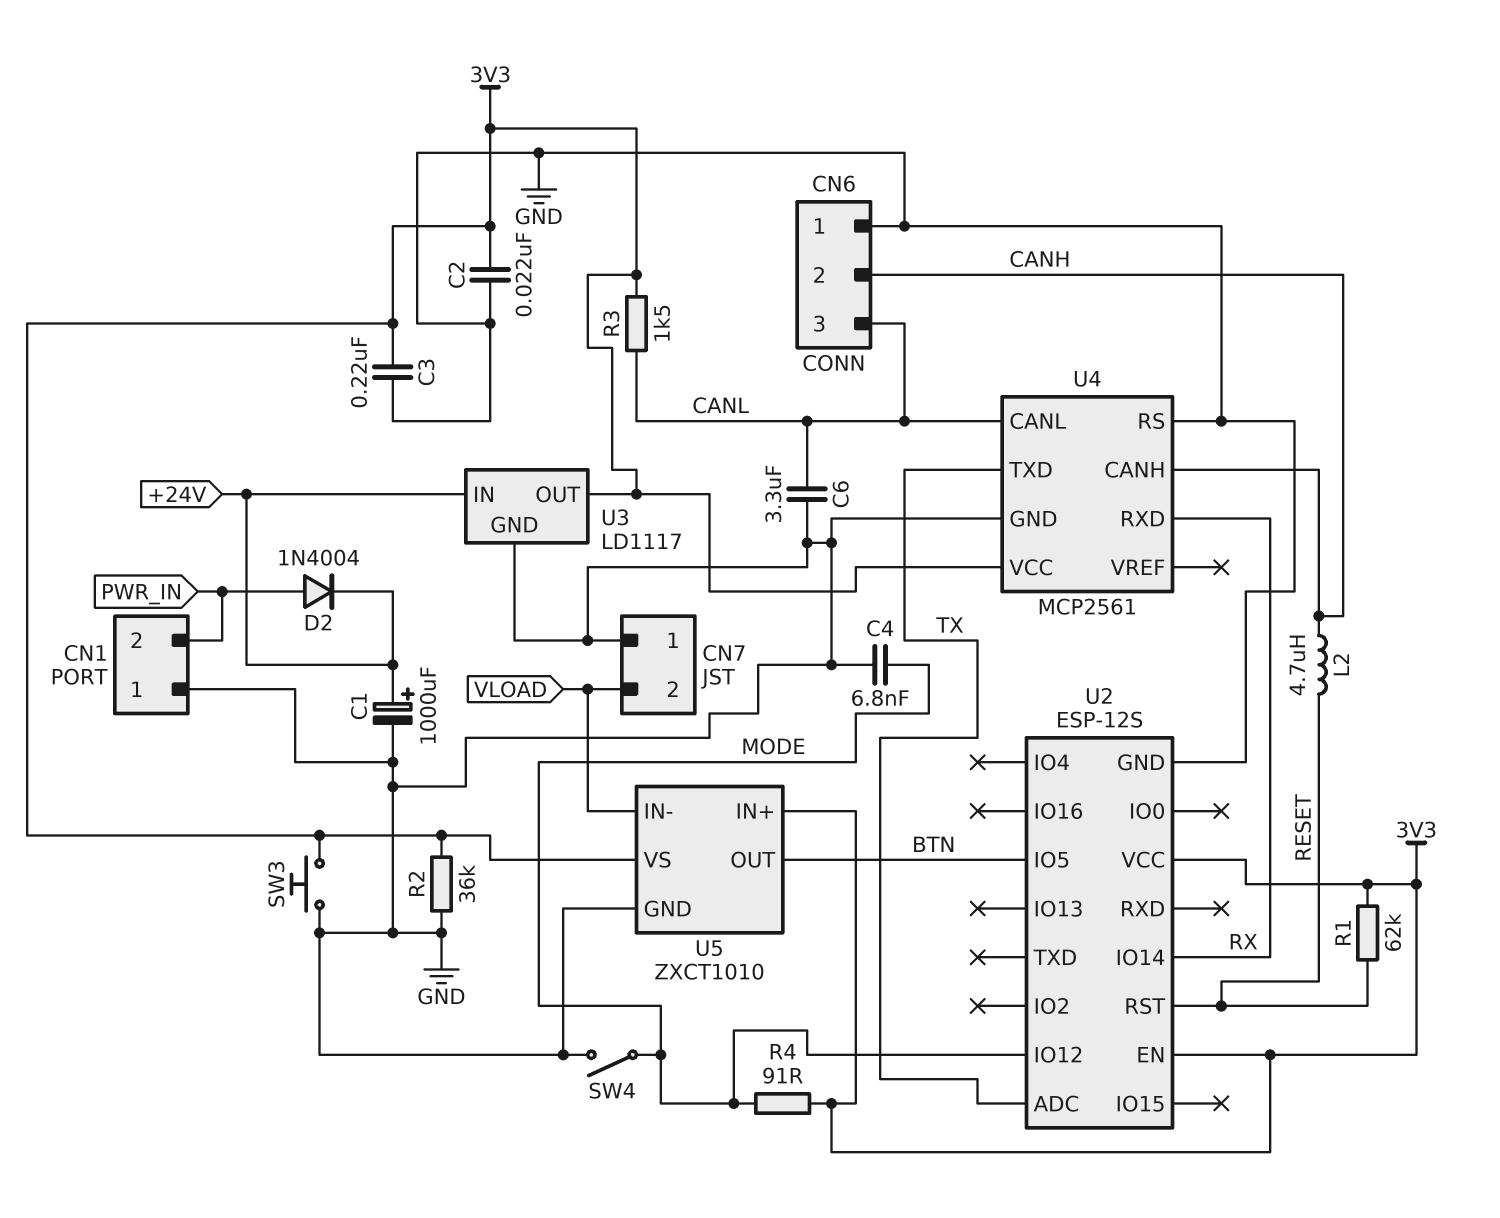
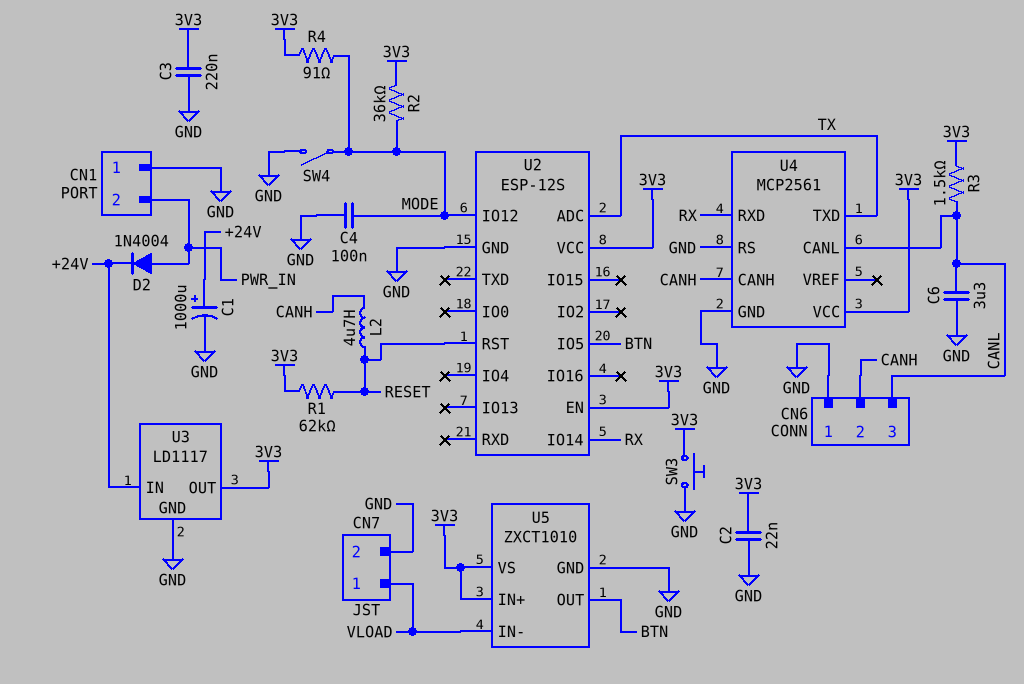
C4: 6.8nF (GND, MODE) -> 100nF (GND, MODE)
CN7 pin 1: GND -> VLOAD
CN7 pin 2: VLOAD -> GND
R2: 36k (3V3, GND) -> 36k (3V3, MODE)

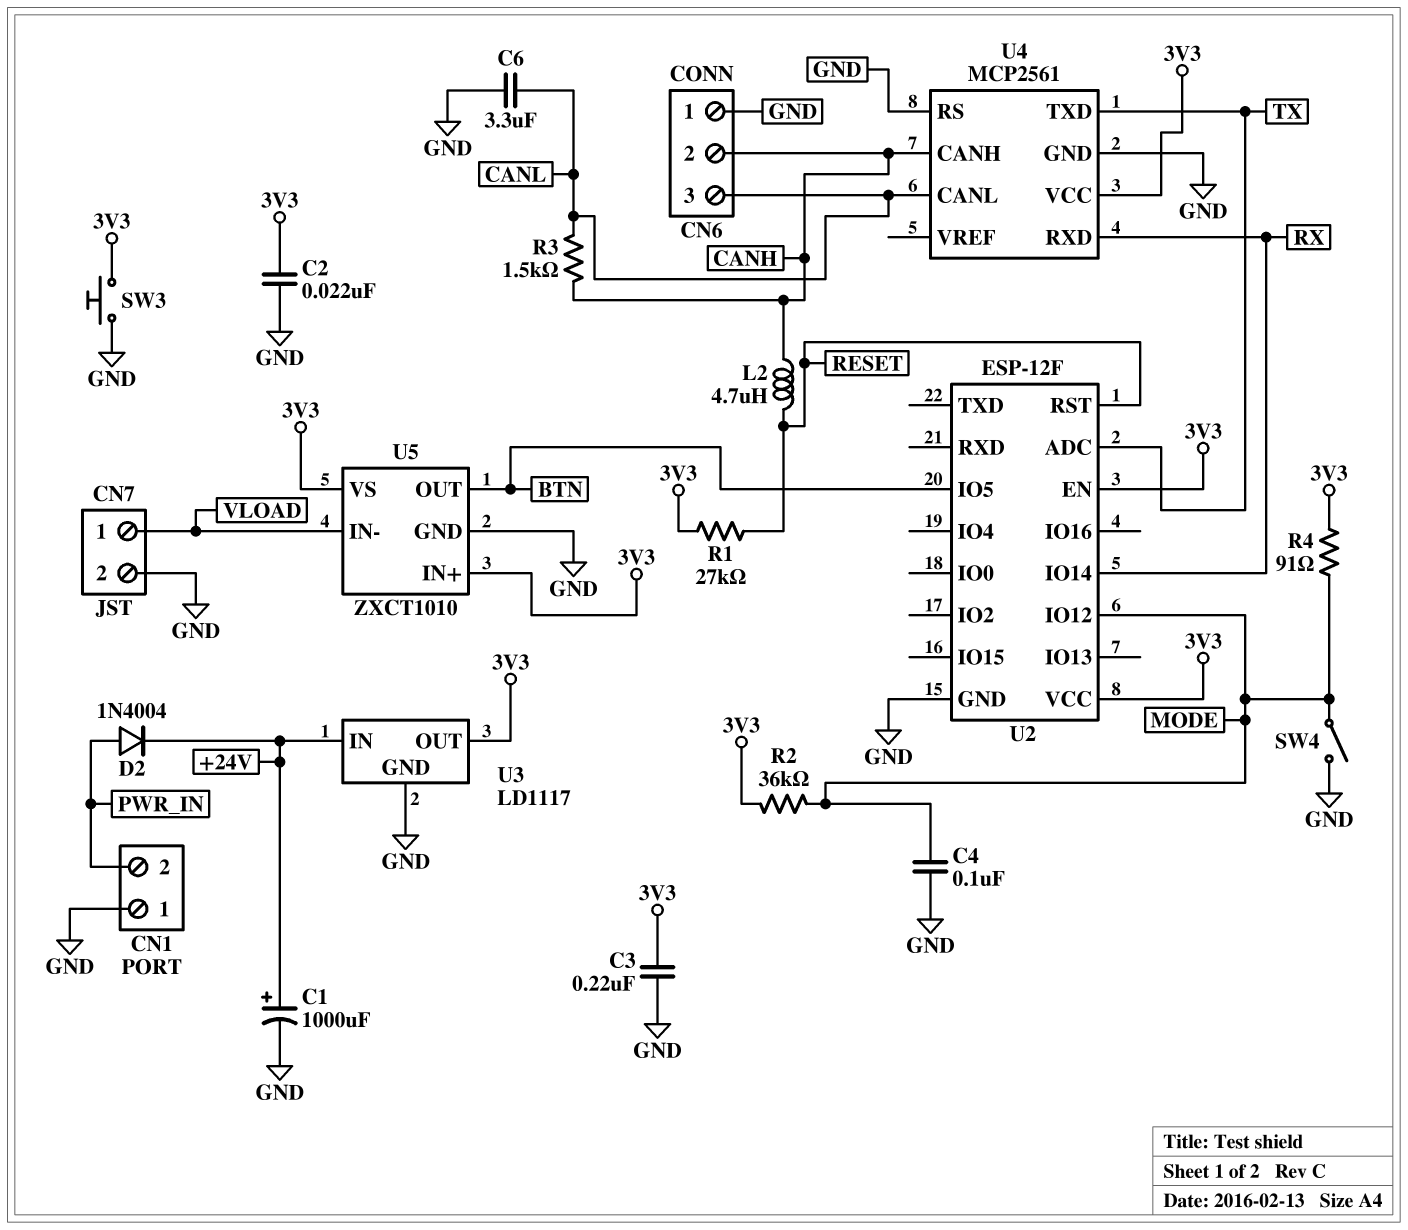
R1: 62k (3V3, RESET) -> 27k (3V3, RESET)
R3: 1.5k (3V3, CANL) -> 1.5k (CANH, CANL)
U2: ESP-12S -> ESP-12F

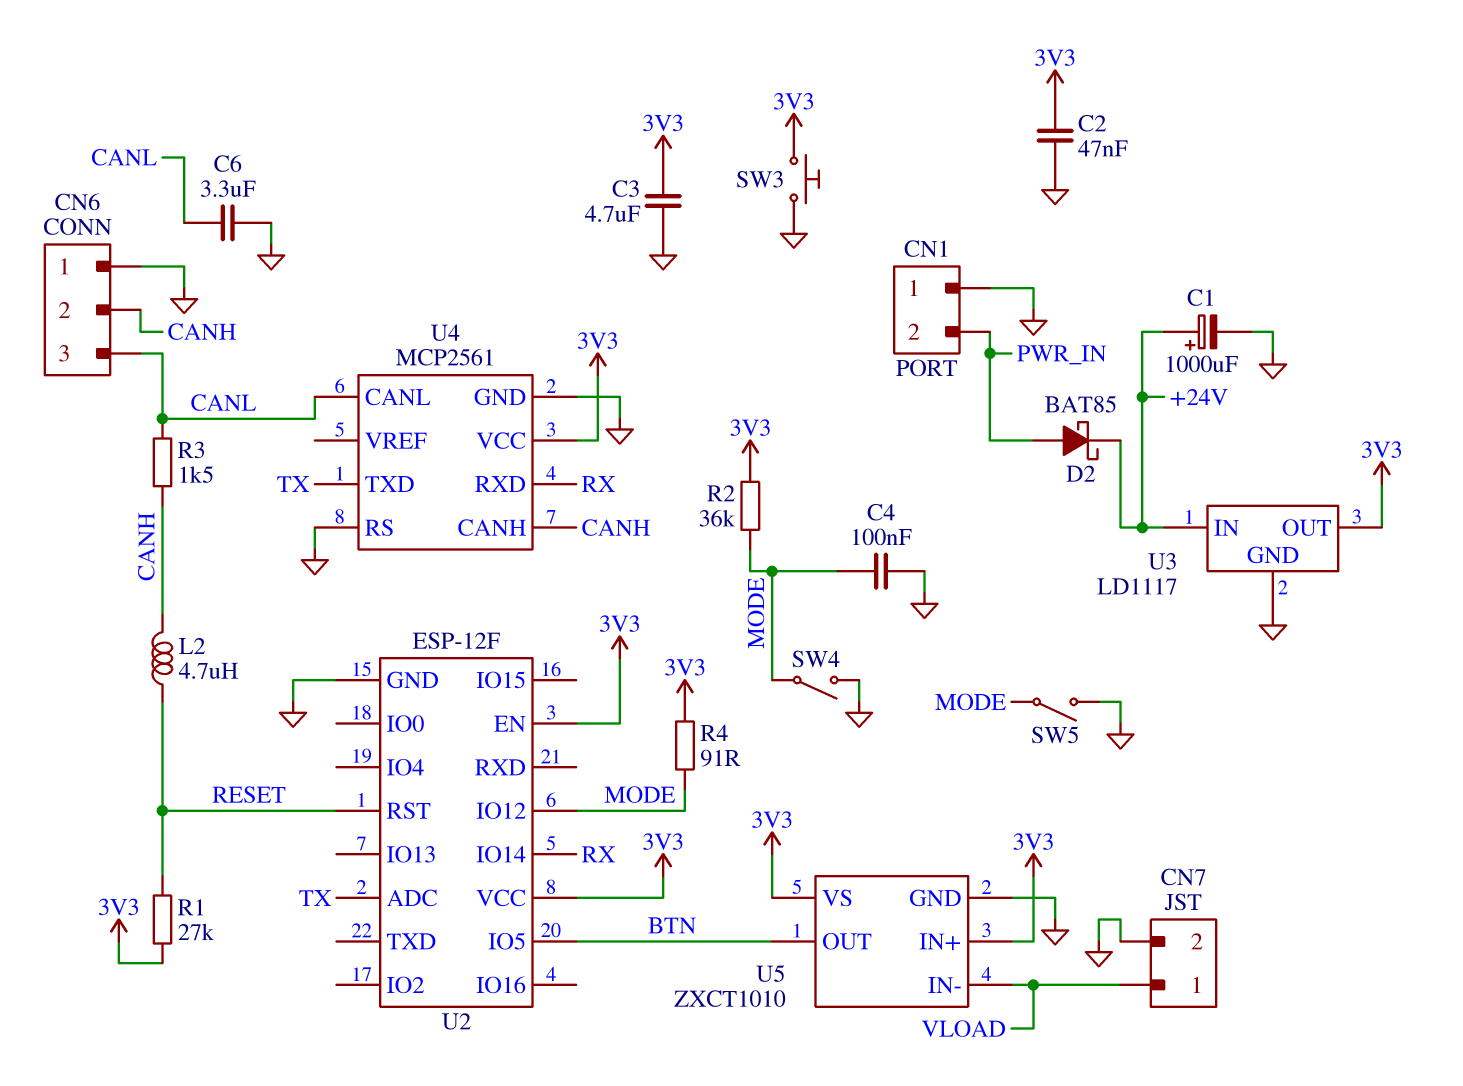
C2: 22nF (3V3, GND) -> 47nF (3V3, GND)
C3: 220nF (3V3, GND) -> 4.7uF (3V3, GND)
D2: diode 1N4004 (A PWR_IN, K +24V) -> schottky BAT85 (A PWR_IN, K +24V)
SW5: none -> switch (GND, MODE)

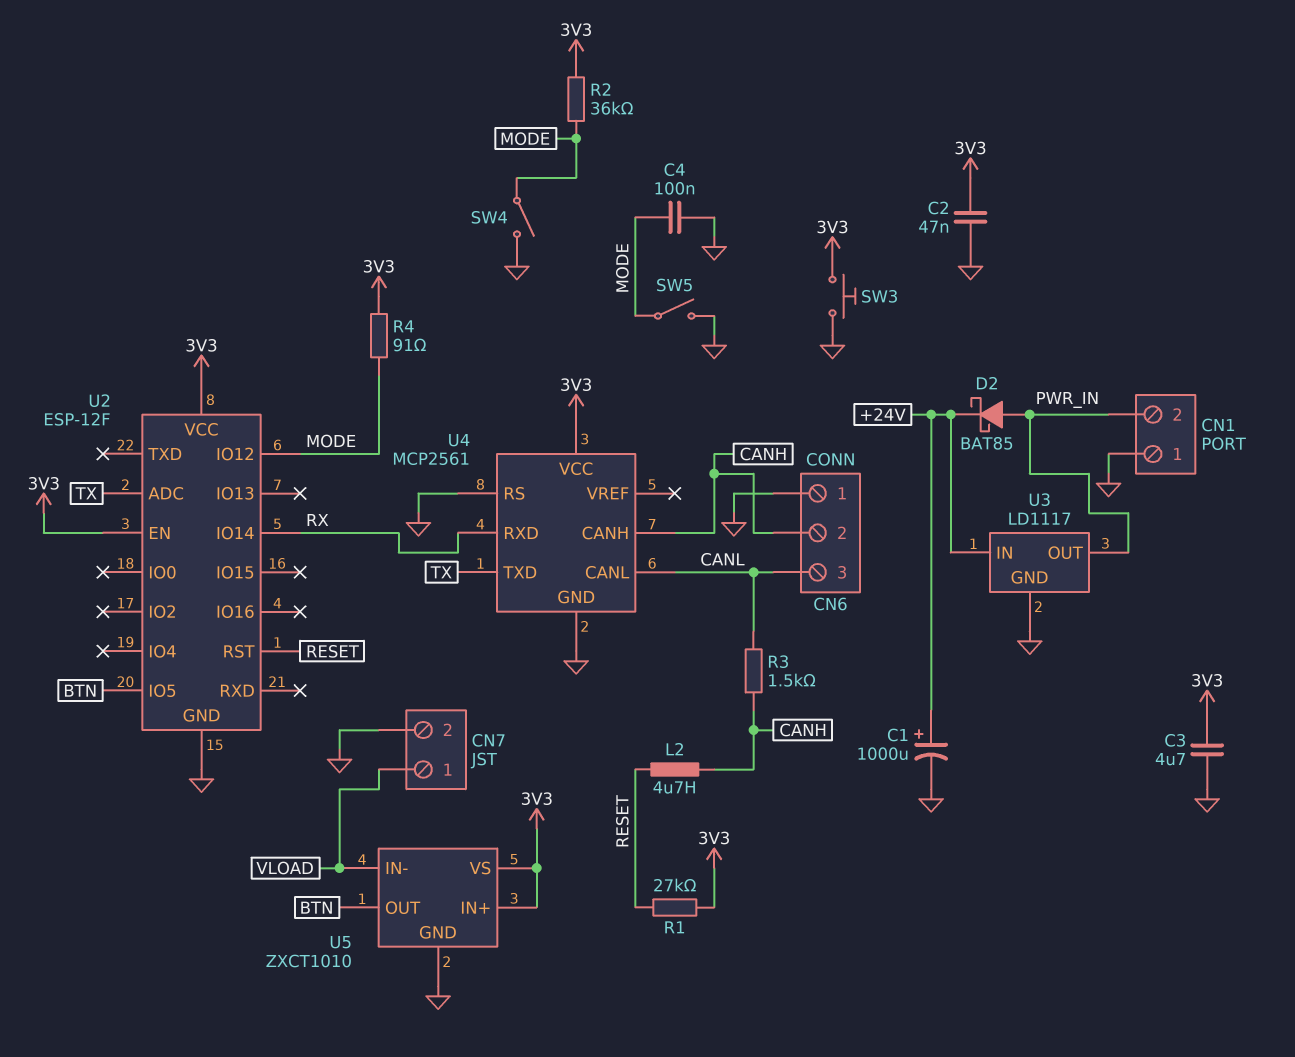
C6: 3.3uF (CANL, GND) -> none
U3 pin OUT: 3V3 -> PWR_IN

